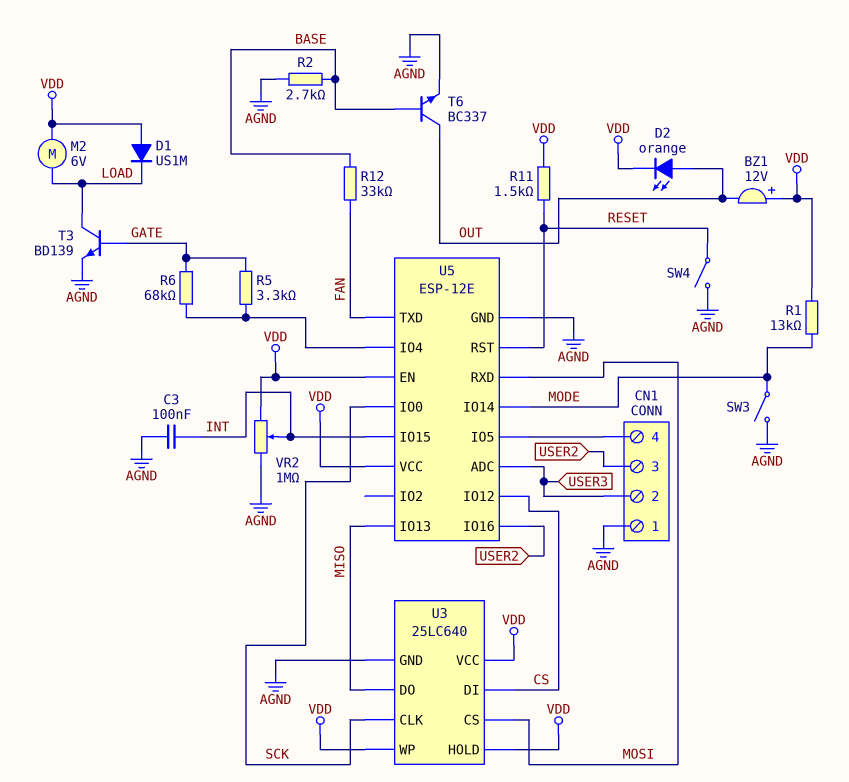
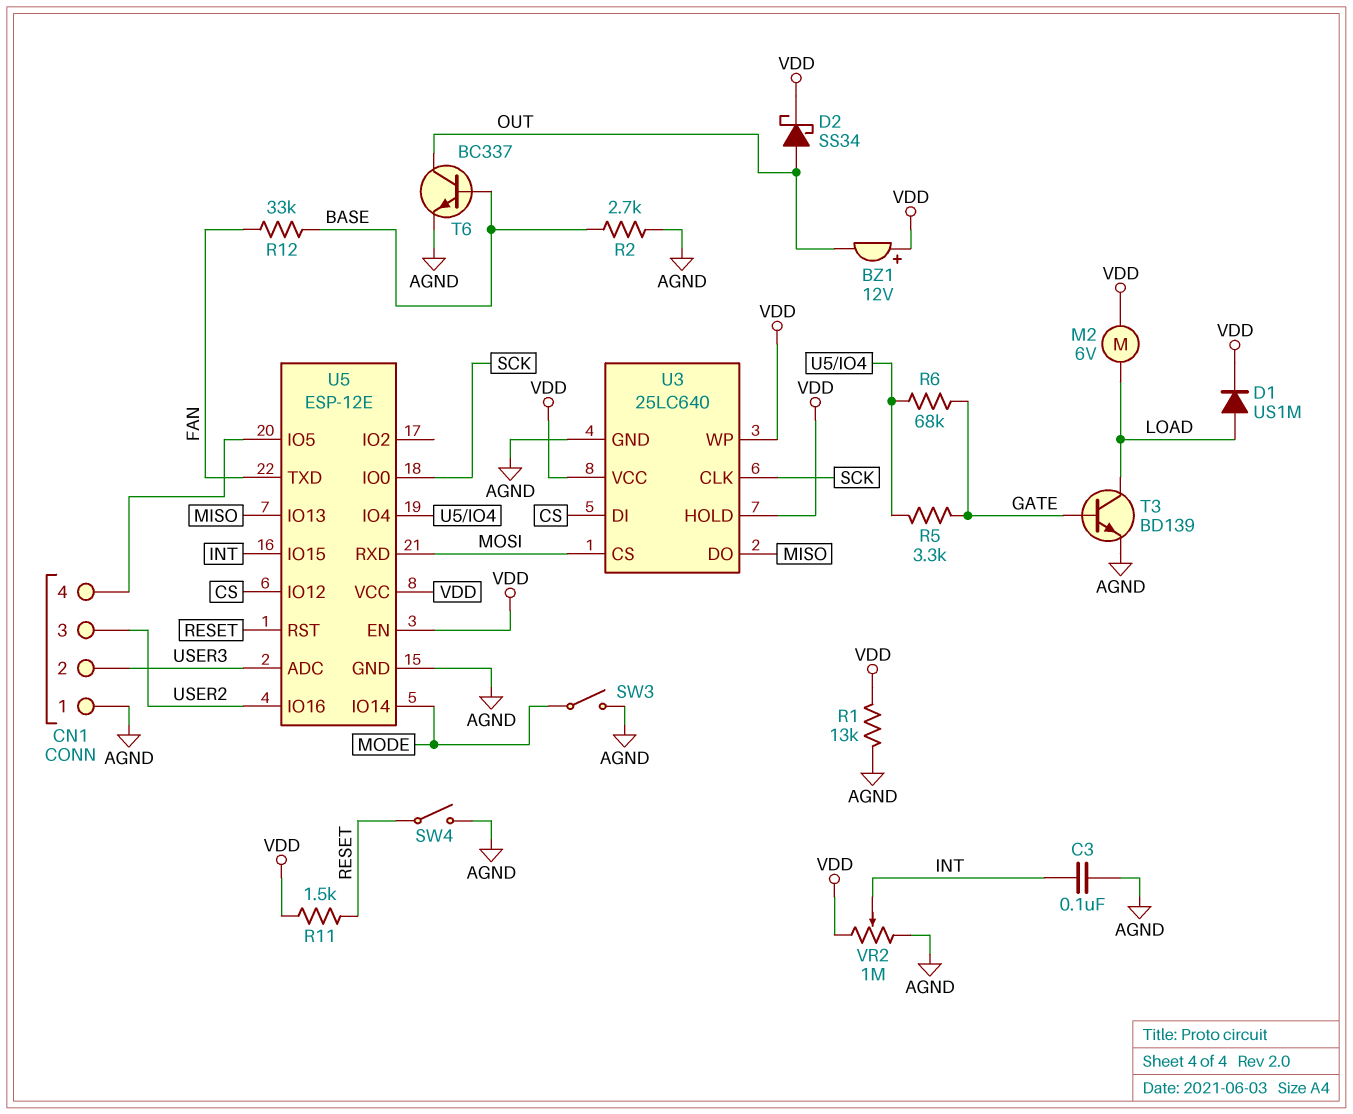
D1: diode US1M (A VDD, K LOAD) -> diode US1M (A LOAD, K VDD)
D2: LED orange (A OUT, K VDD) -> schottky SS34 (A OUT, K VDD)
R1: 13k (MODE, VDD) -> 13k (AGND, VDD)

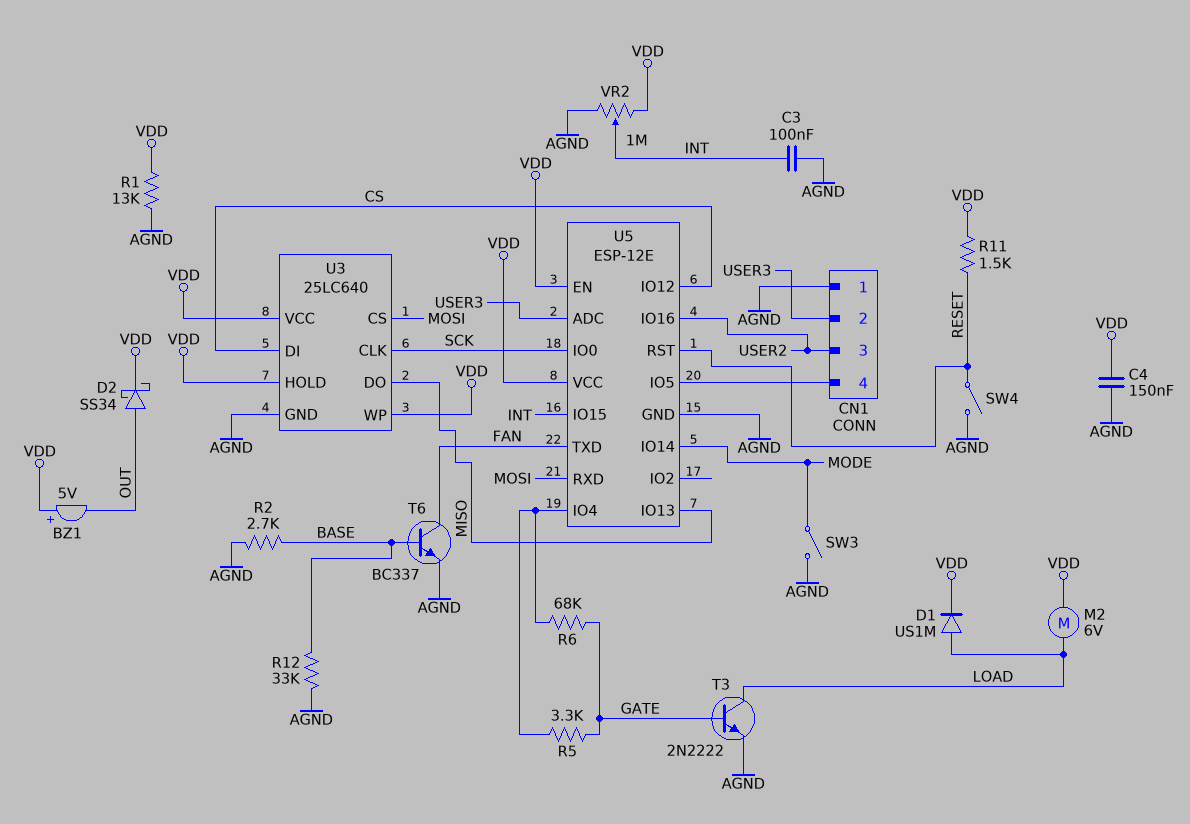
BZ1: buzzer 12V (plus VDD, minus OUT) -> buzzer 5V (plus VDD, minus OUT)
C4: none -> 150nF (AGND, VDD)
R12: 33k (BASE, FAN) -> 33k (AGND, BASE)
T3: NPN BD139 (B GATE, C LOAD, E AGND) -> NPN 2N2222 (B GATE, C LOAD, E AGND)
T6: NPN BC337 (B BASE, C OUT, E AGND) -> NPN BC337 (B BASE, C FAN, E AGND)

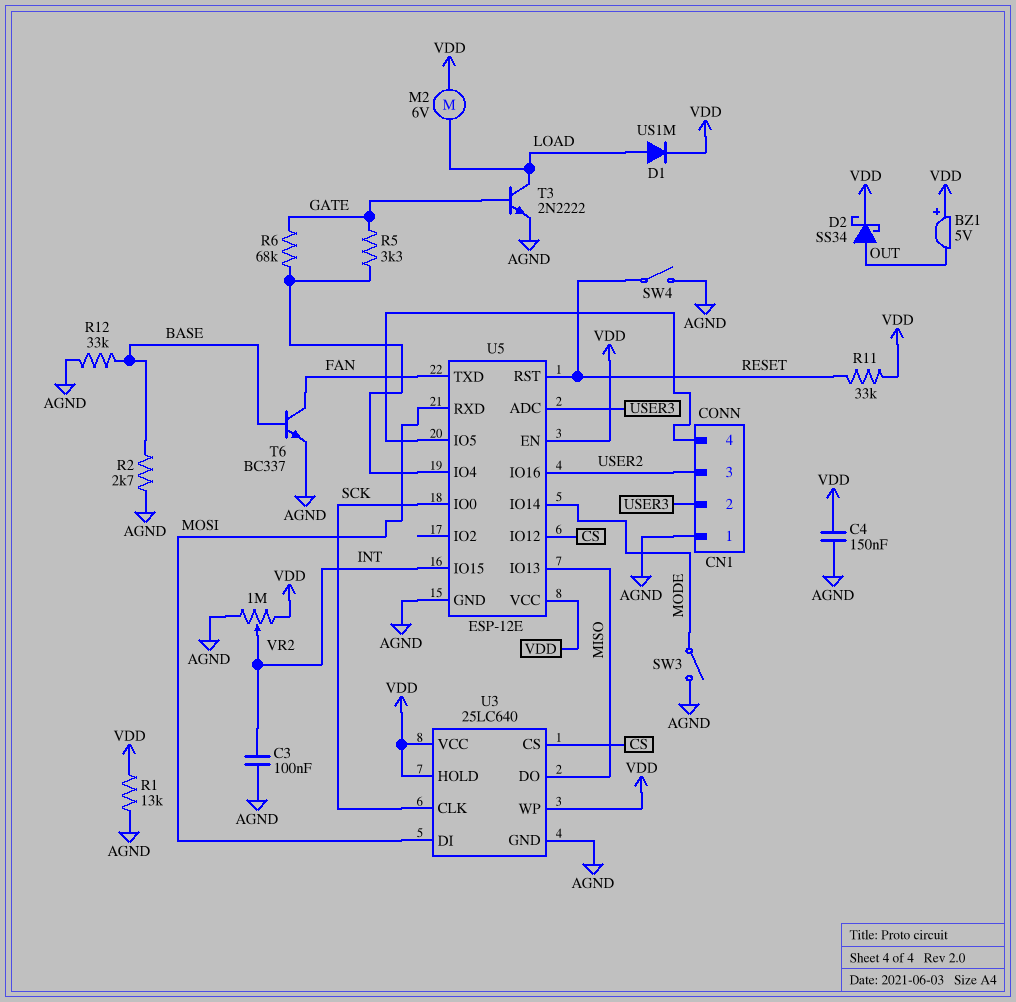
R11: 1.5k (RESET, VDD) -> 33k (RESET, VDD)
U3 pin CS: MOSI -> CS
U3 pin DI: CS -> MOSI

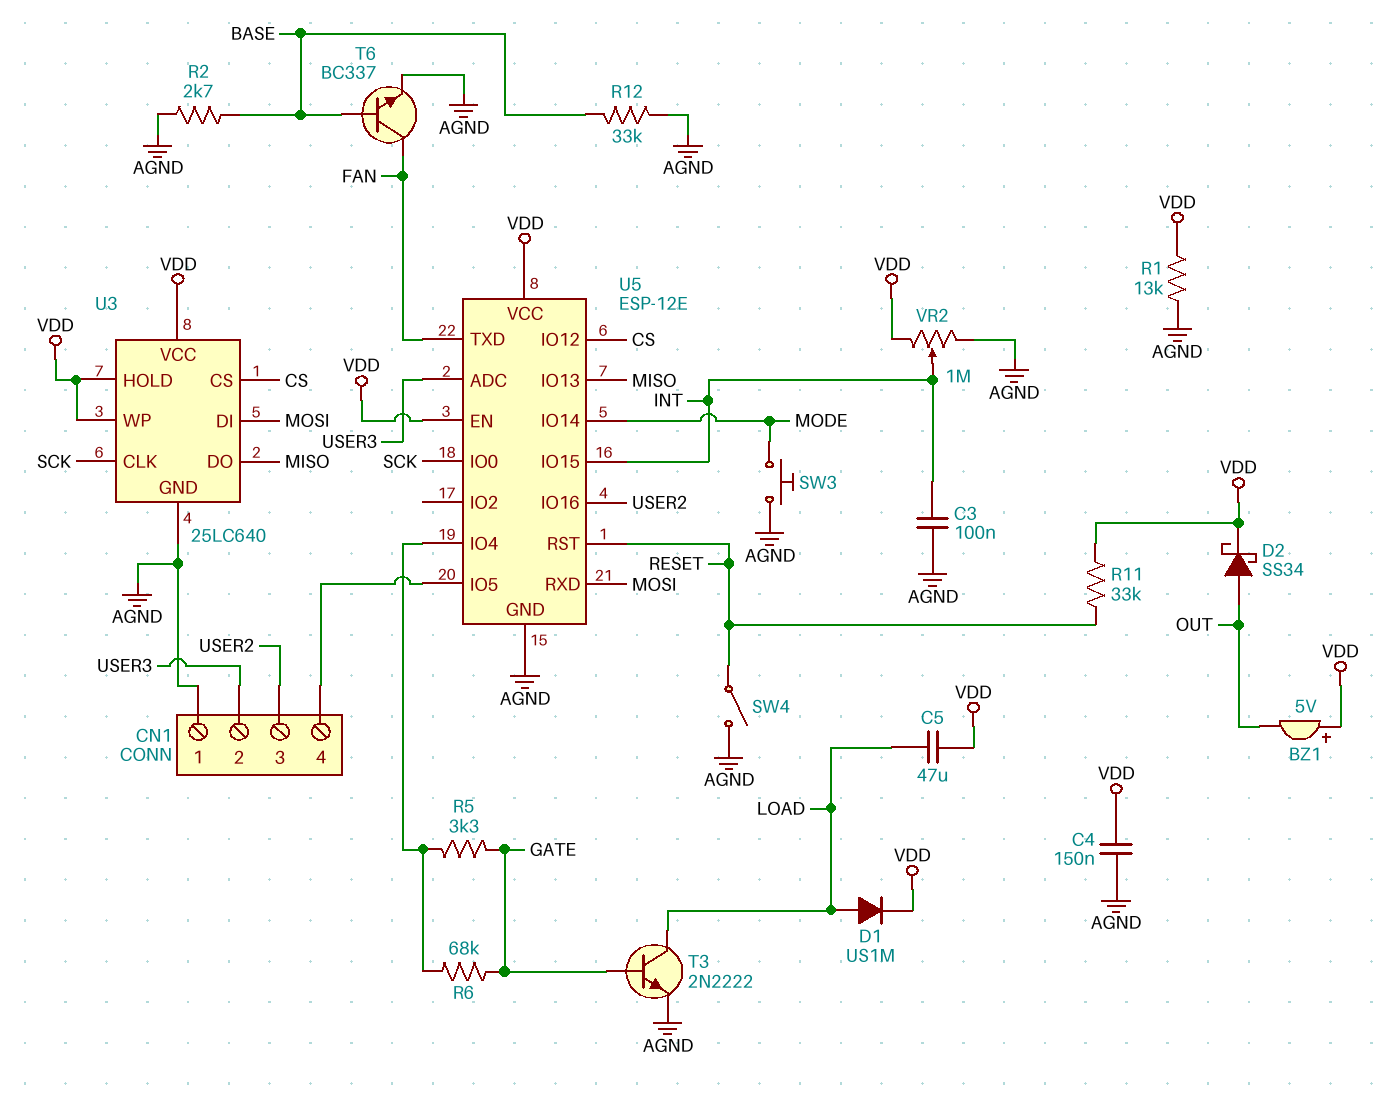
C5: none -> 47uF (LOAD, VDD)
M2: motor 6V (LOAD, VDD) -> none
SW3: switch (AGND, MODE) -> button (AGND, MODE)

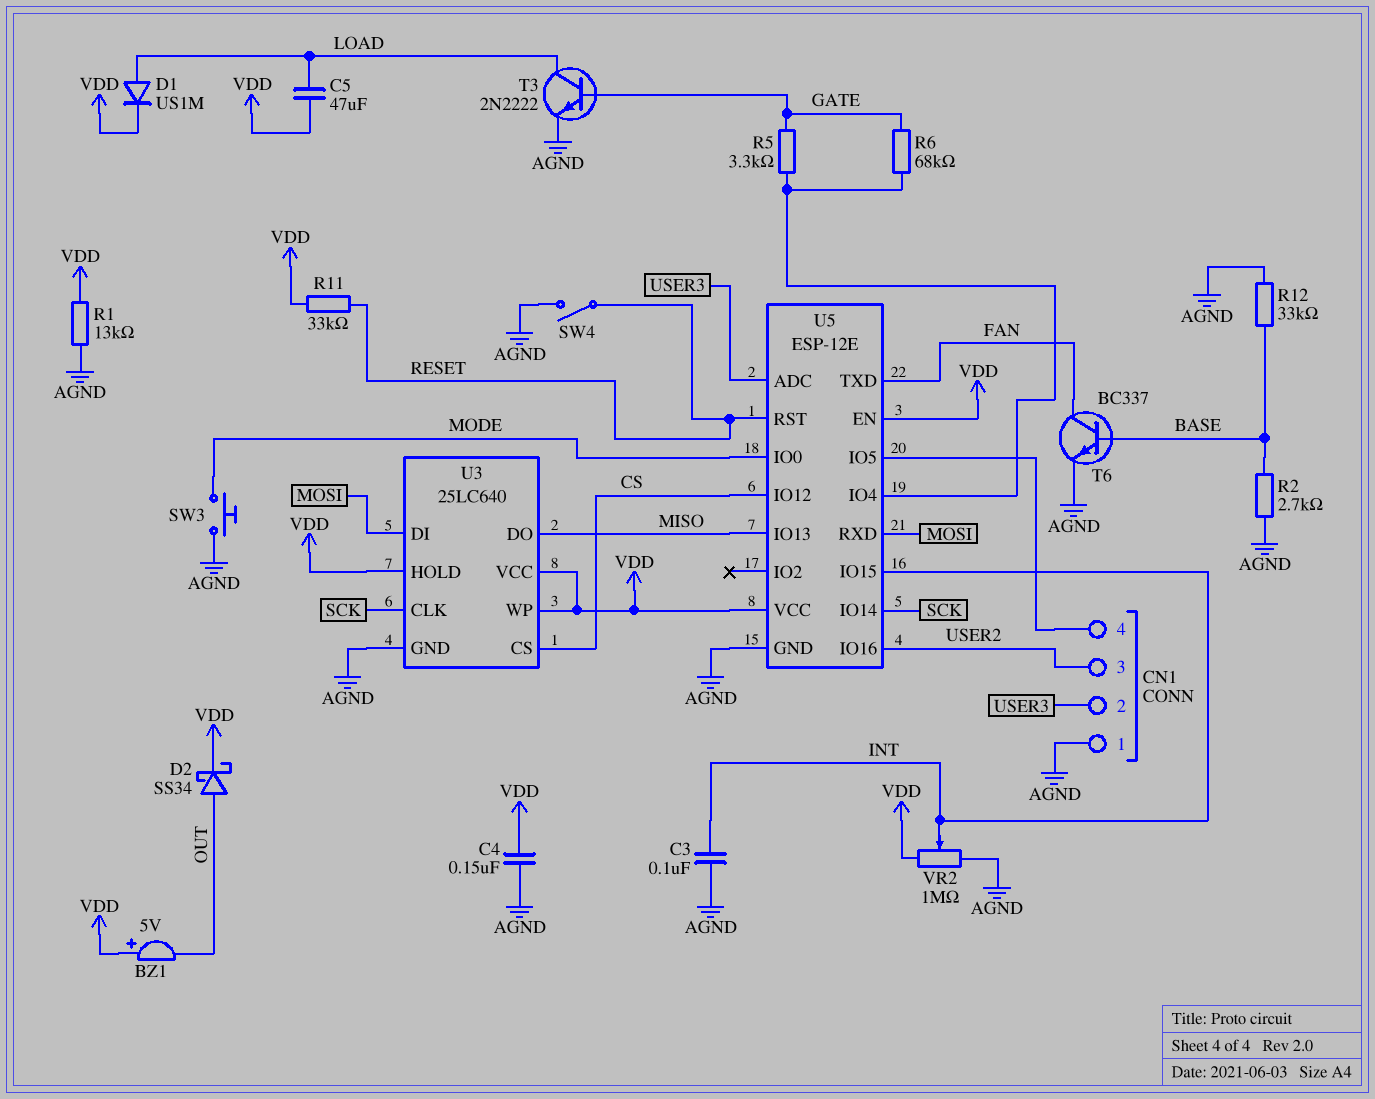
U5 pin IO0: SCK -> MODE
U5 pin IO14: MODE -> SCK

